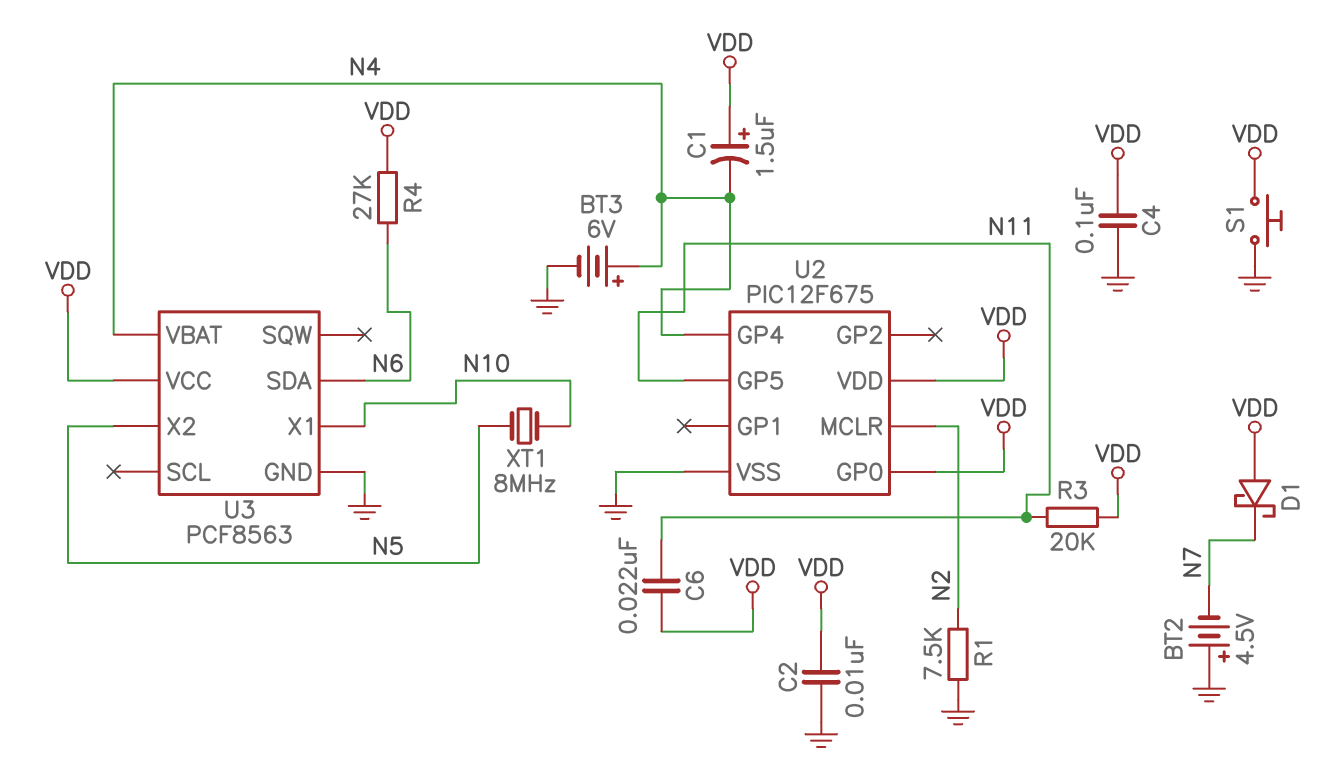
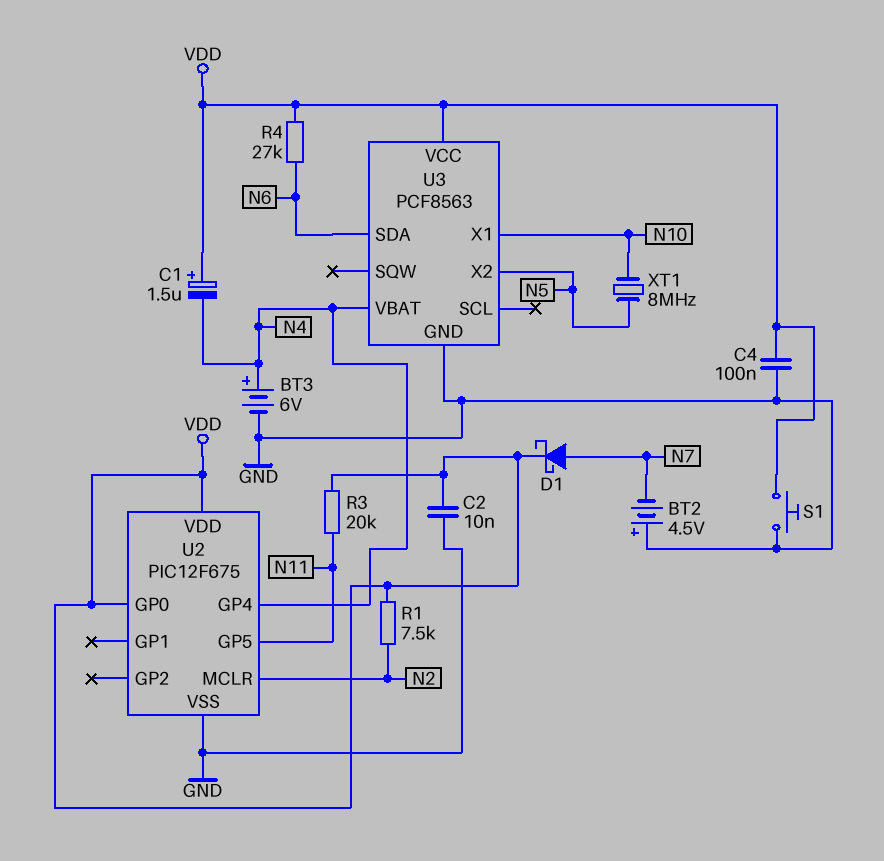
C6: 22nF (N11, VDD) -> none
D1: schottky (A VDD, K N7) -> schottky (A N7, K VDD)
R1: 7.5k (GND, N2) -> 7.5k (N2, VDD)

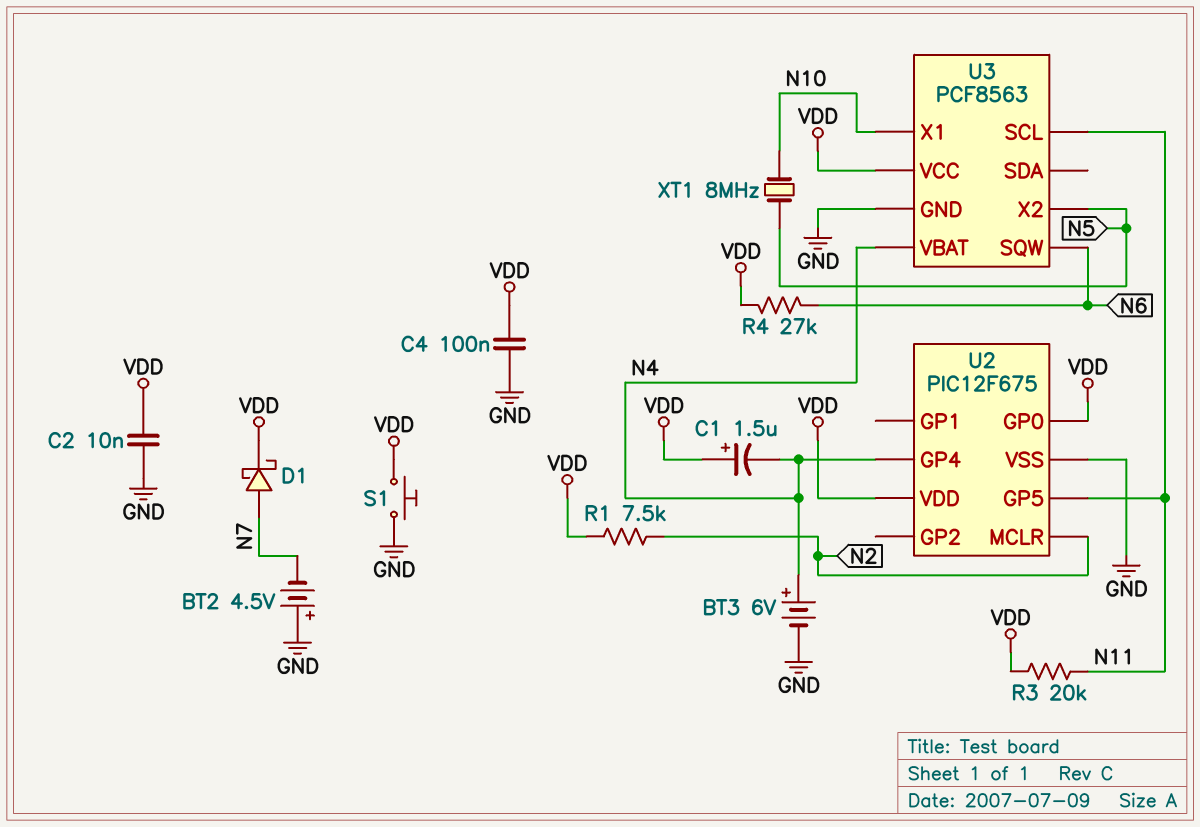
U3 pin SCL: none -> N11
U3 pin SDA: N6 -> none
U3 pin SQW: none -> N6

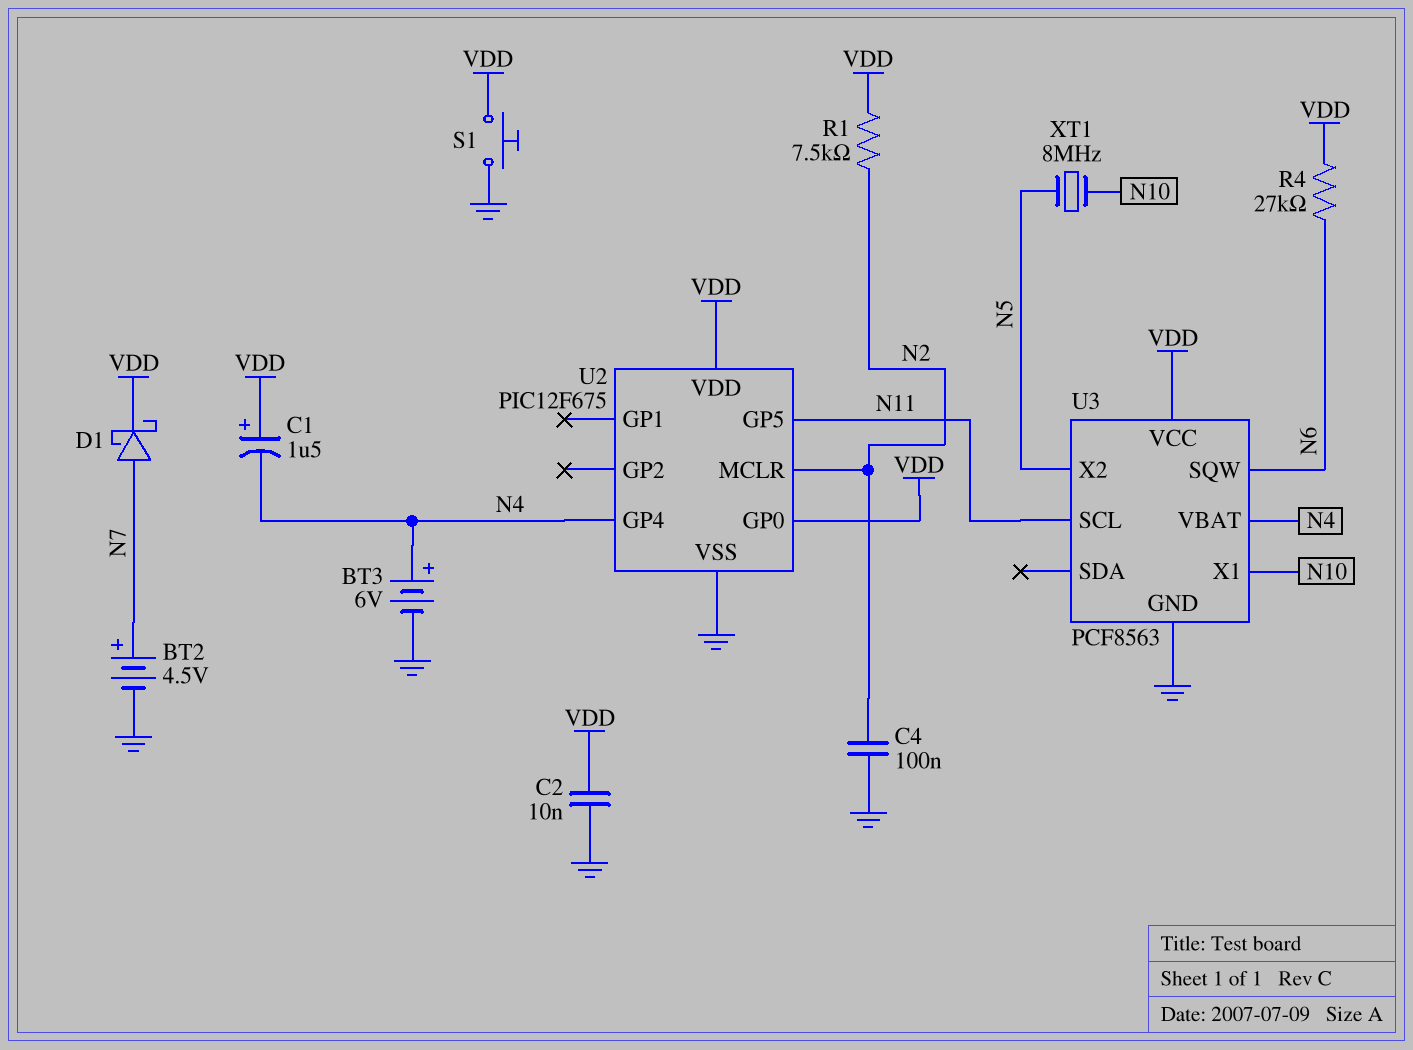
BT2: 4.5V (plus GND, minus N7) -> 4.5V (plus N7, minus GND)
C4: 100nF (GND, VDD) -> 100nF (GND, N2)
R3: 20k (N11, VDD) -> none

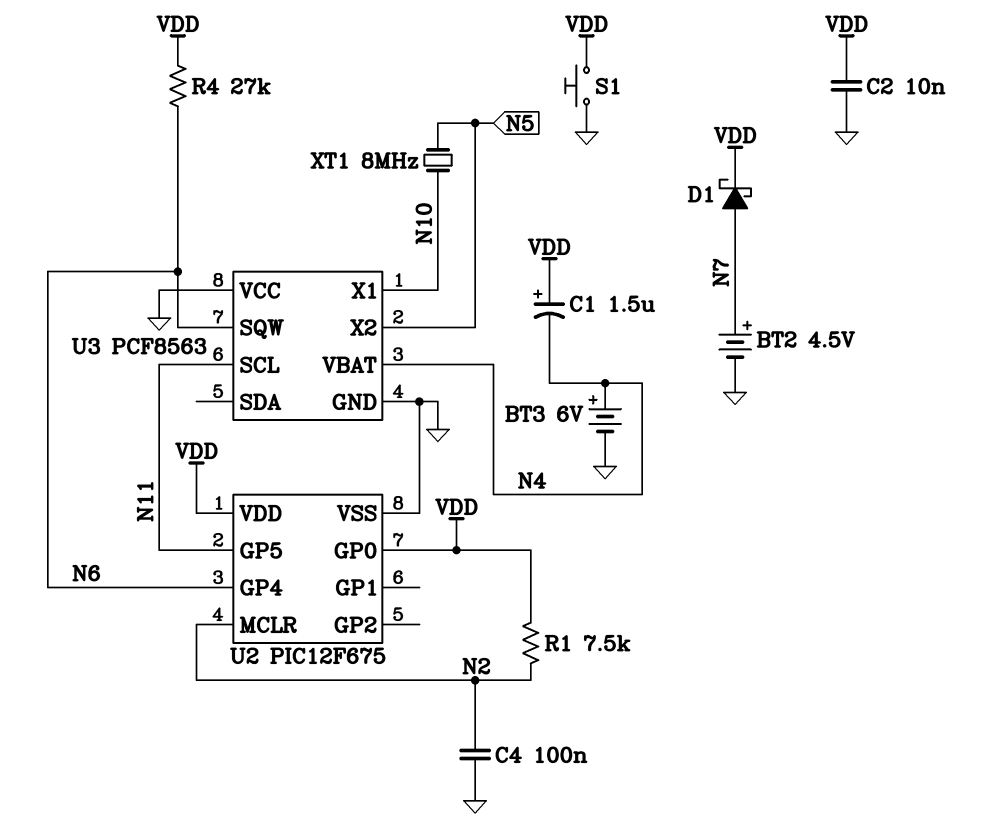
U2 pin GP4: N4 -> N6
U3 pin VCC: VDD -> GND

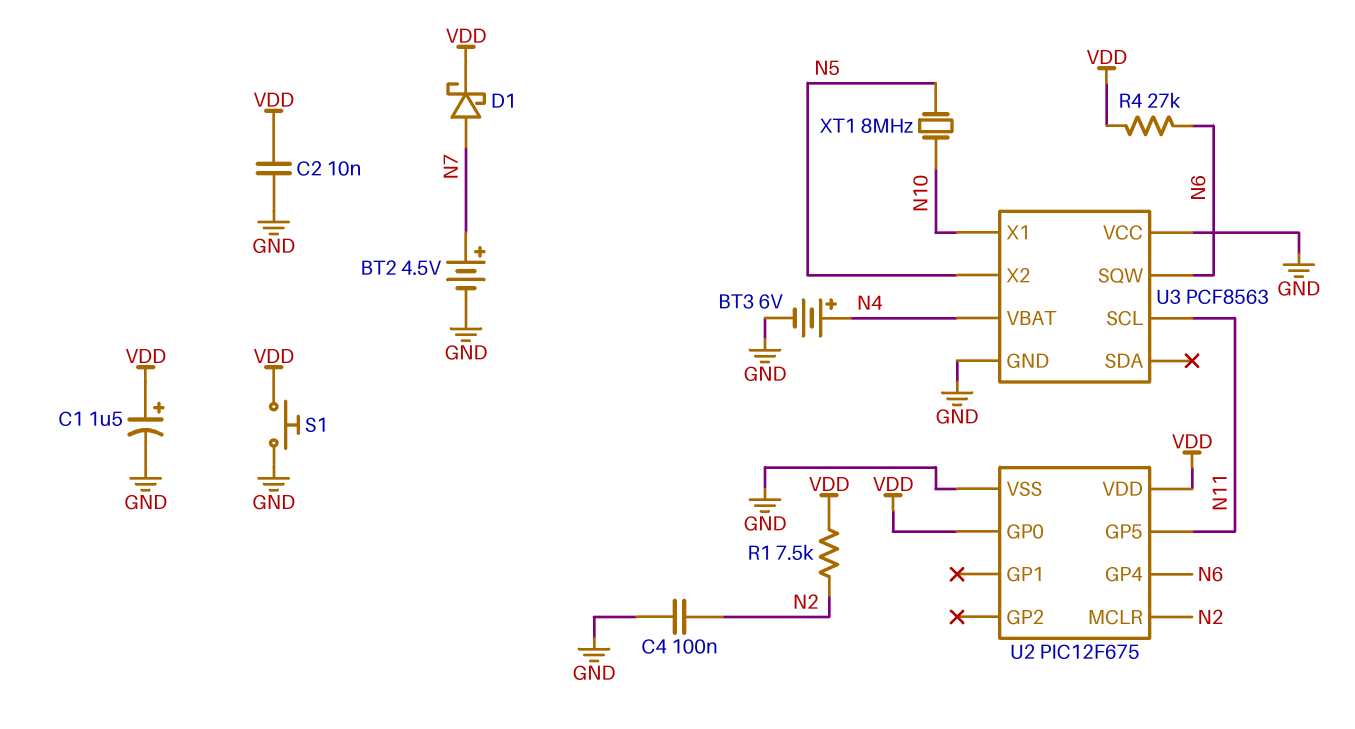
C1: 1.5uF (plus VDD, minus N4) -> 1.5uF (plus VDD, minus GND)

